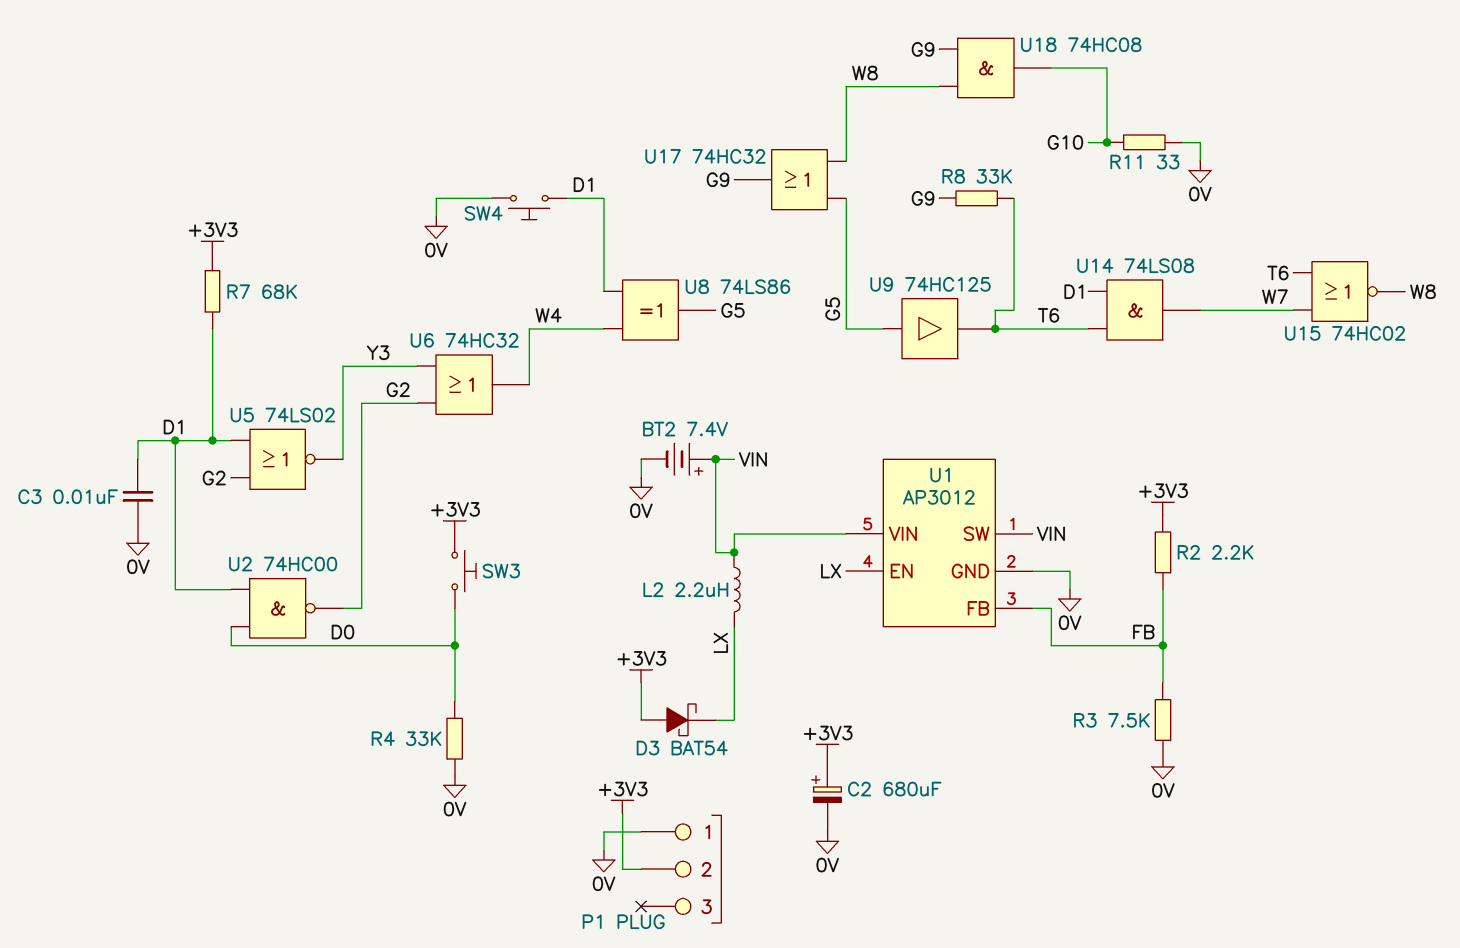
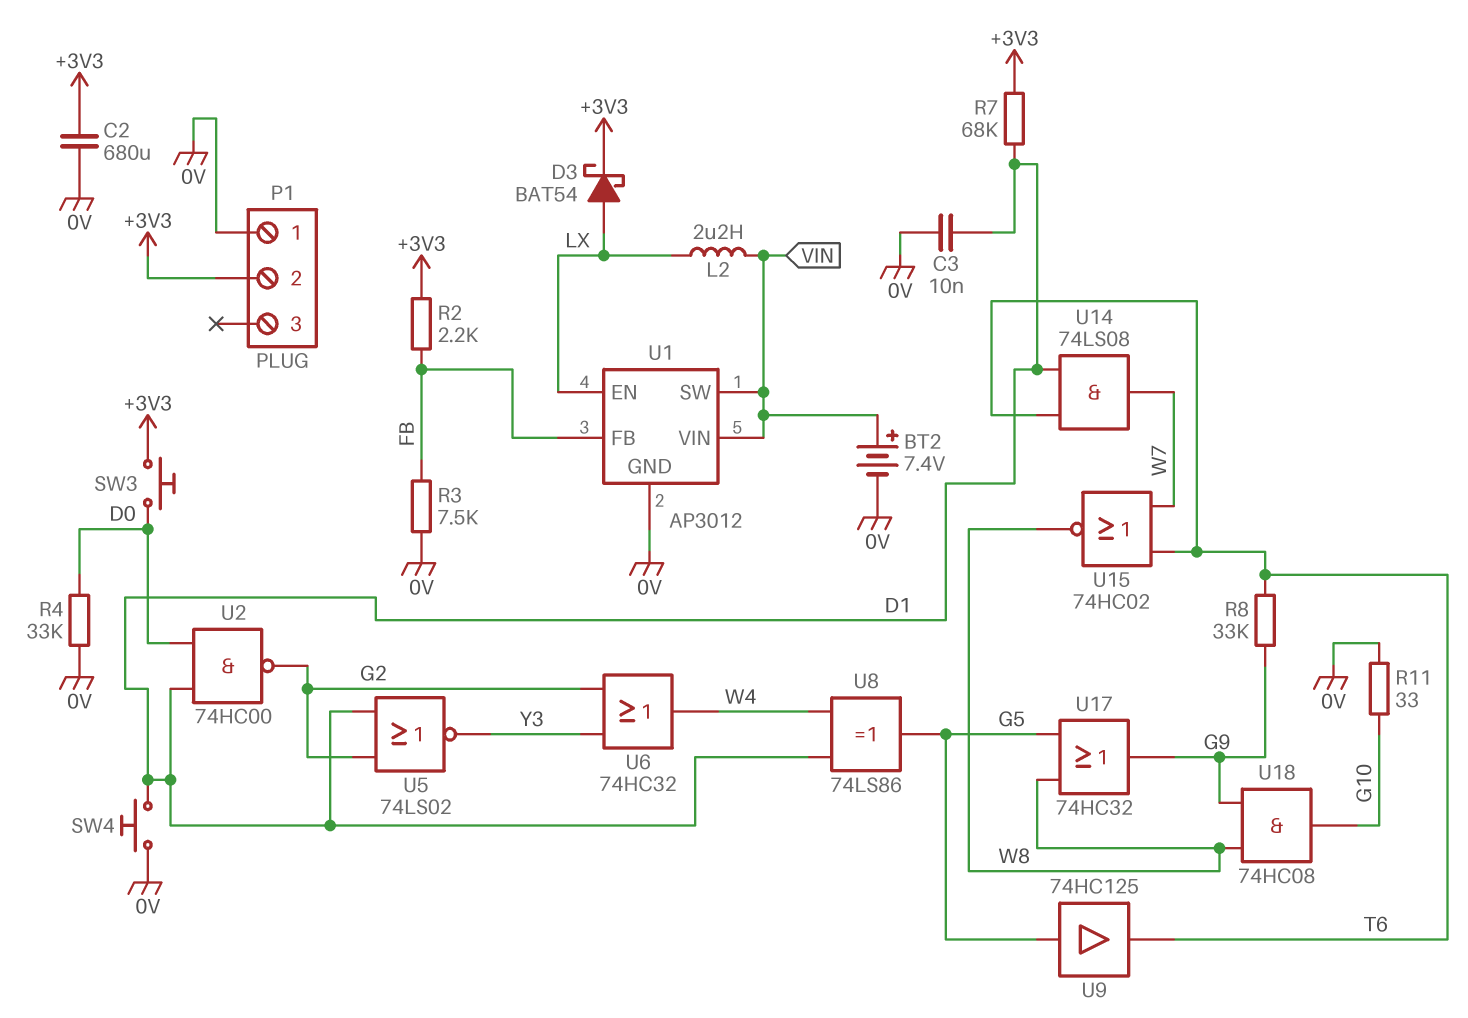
C2: 680uF (plus +3V3, minus 0V) -> 680uF (+3V3, 0V)
D3: schottky BAT54 (A +3V3, K LX) -> schottky BAT54 (A LX, K +3V3)

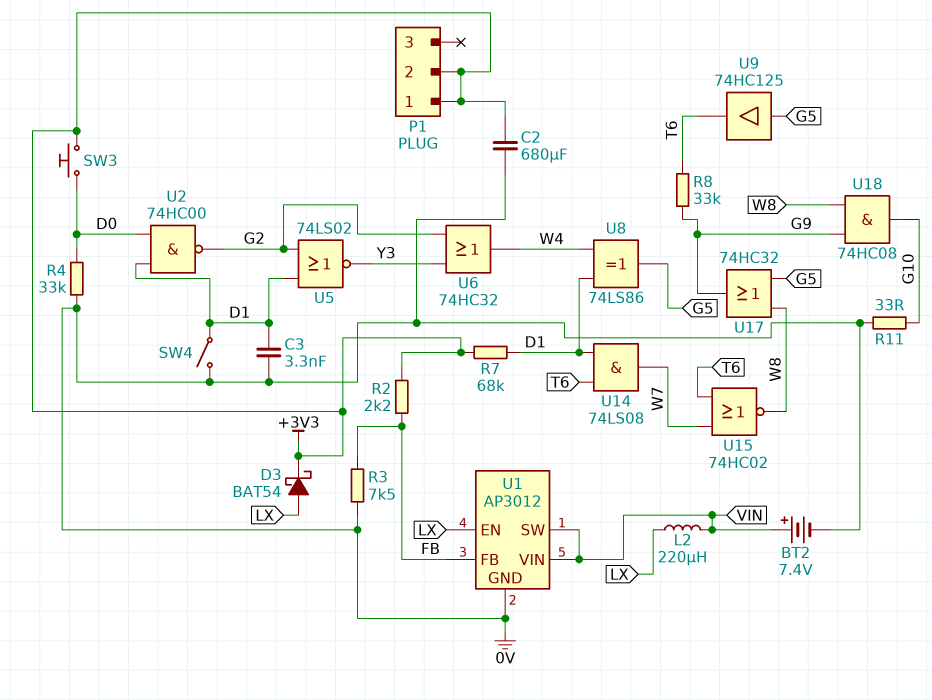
C3: 10nF (0V, D1) -> 3.3nF (0V, D1)
L2: 2.2uH (LX, VIN) -> 220uH (LX, VIN)
P1 pin 1: 0V -> +3V3
SW4: button (0V, D1) -> switch (0V, D1)

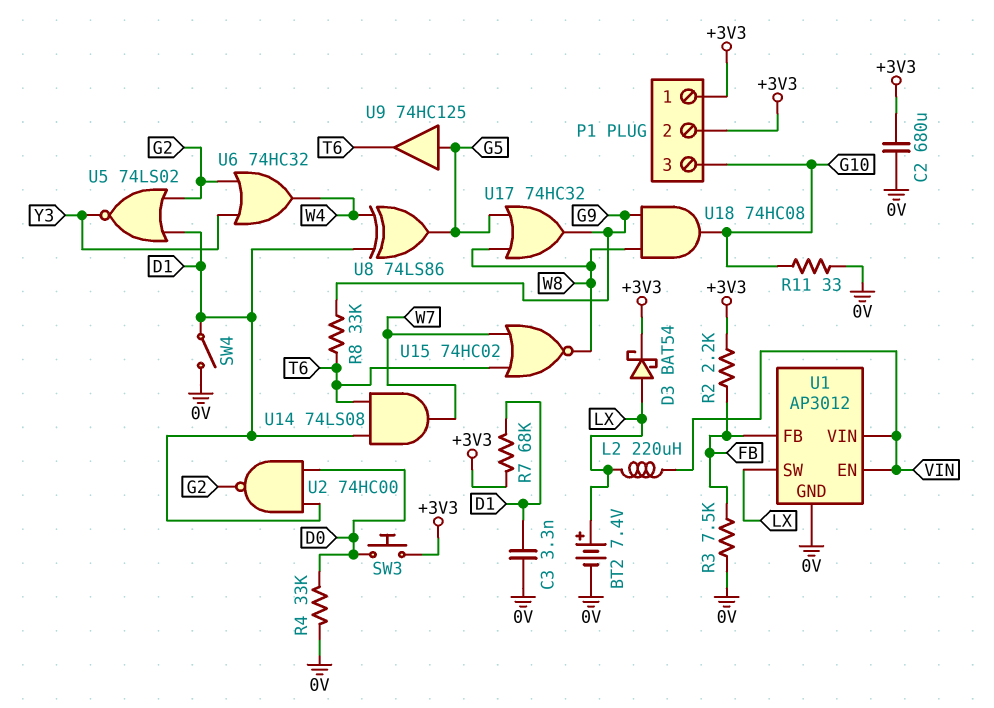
BT2: 7.4V (plus VIN, minus 0V) -> 7.4V (plus LX, minus 0V)
P1 pin 3: none -> G10
U1 pin EN: LX -> VIN
U1 pin SW: VIN -> LX

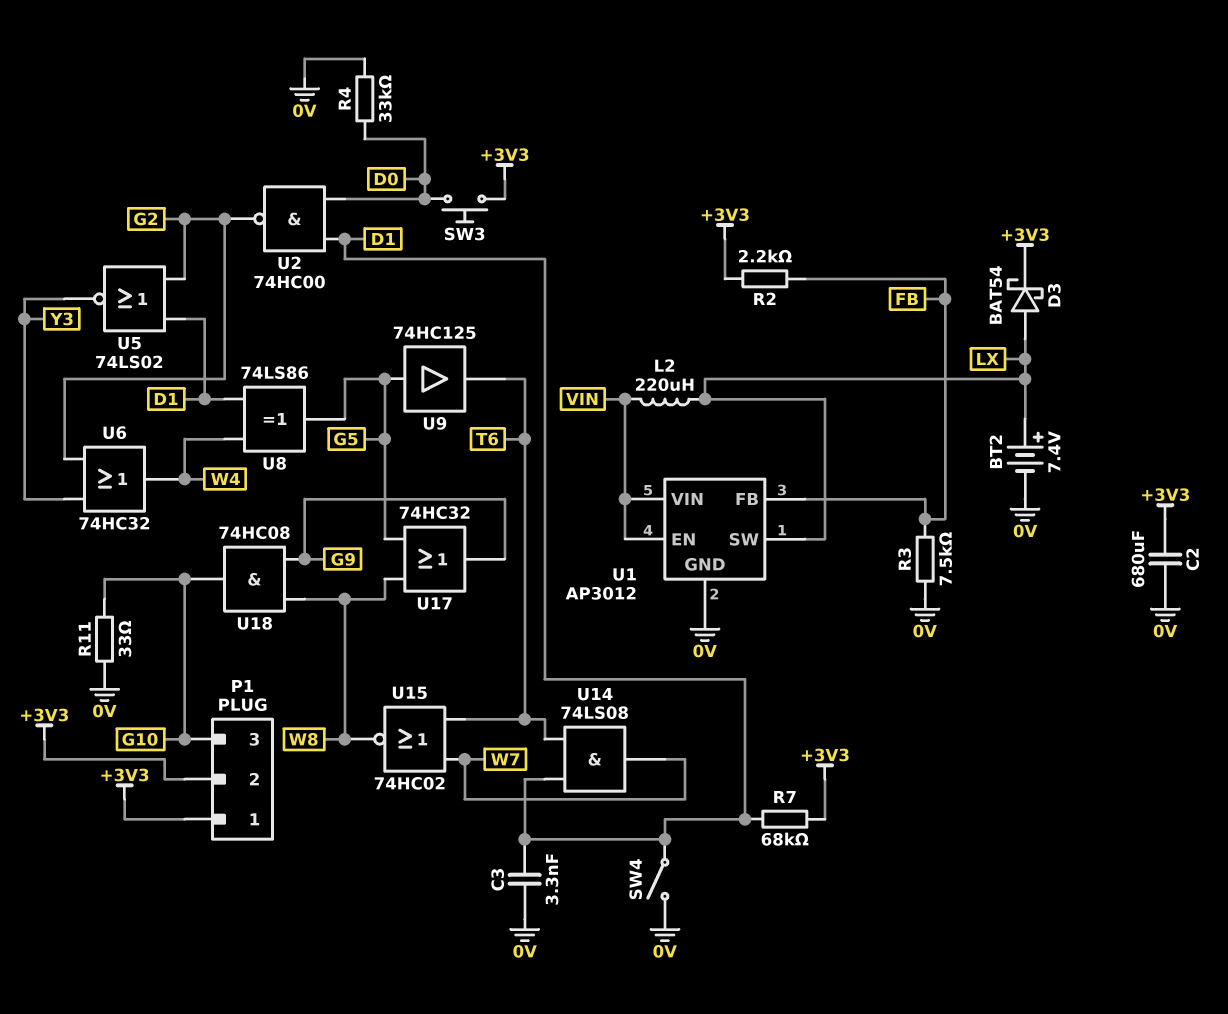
R8: 33k (G9, T6) -> none

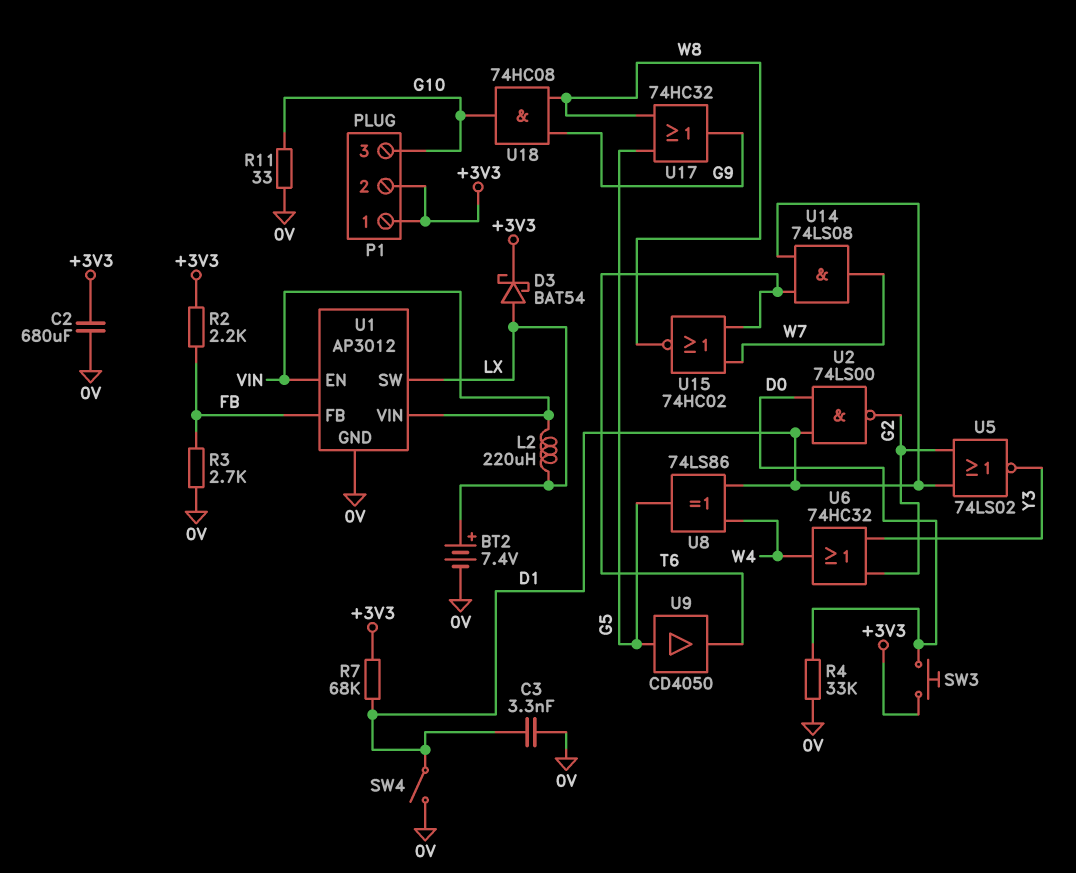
R3: 7.5k (0V, FB) -> 2.7k (0V, FB)
U2: NAND 74HC00 (in D0, in D1, out G2) -> NAND 74LS00 (in D0, in D1, out G2)
U9: buffer 74HC125 (in G5, out T6) -> buffer CD4050 (in G5, out T6)

